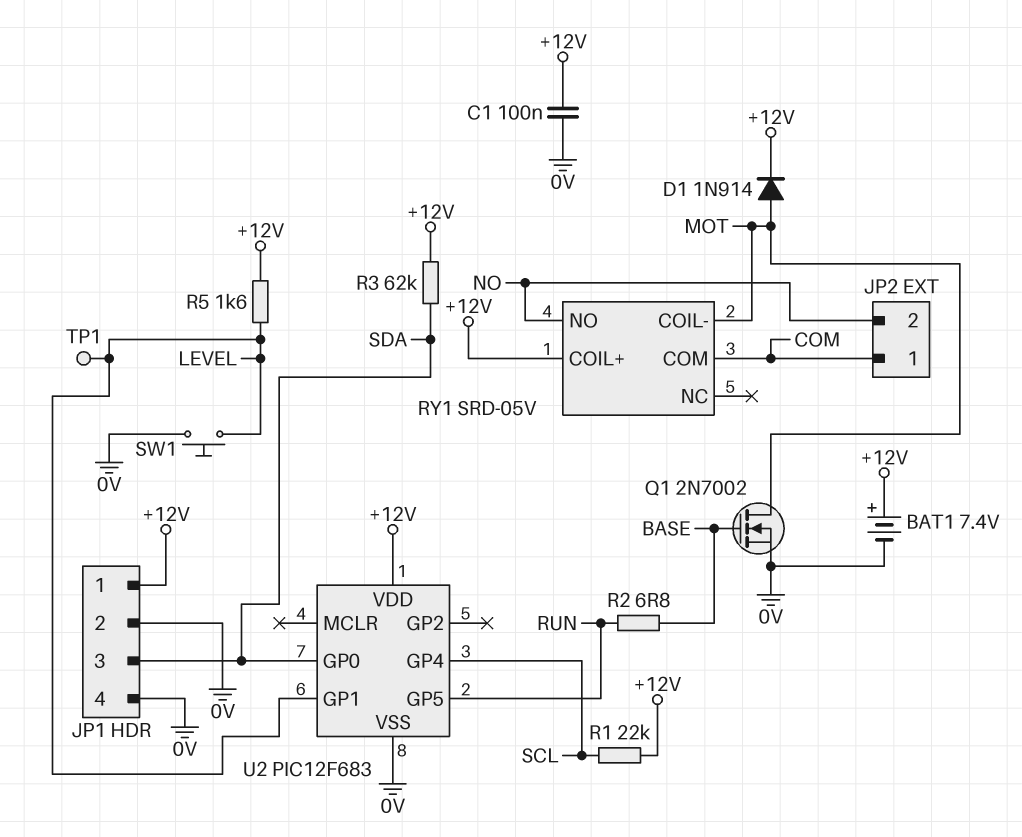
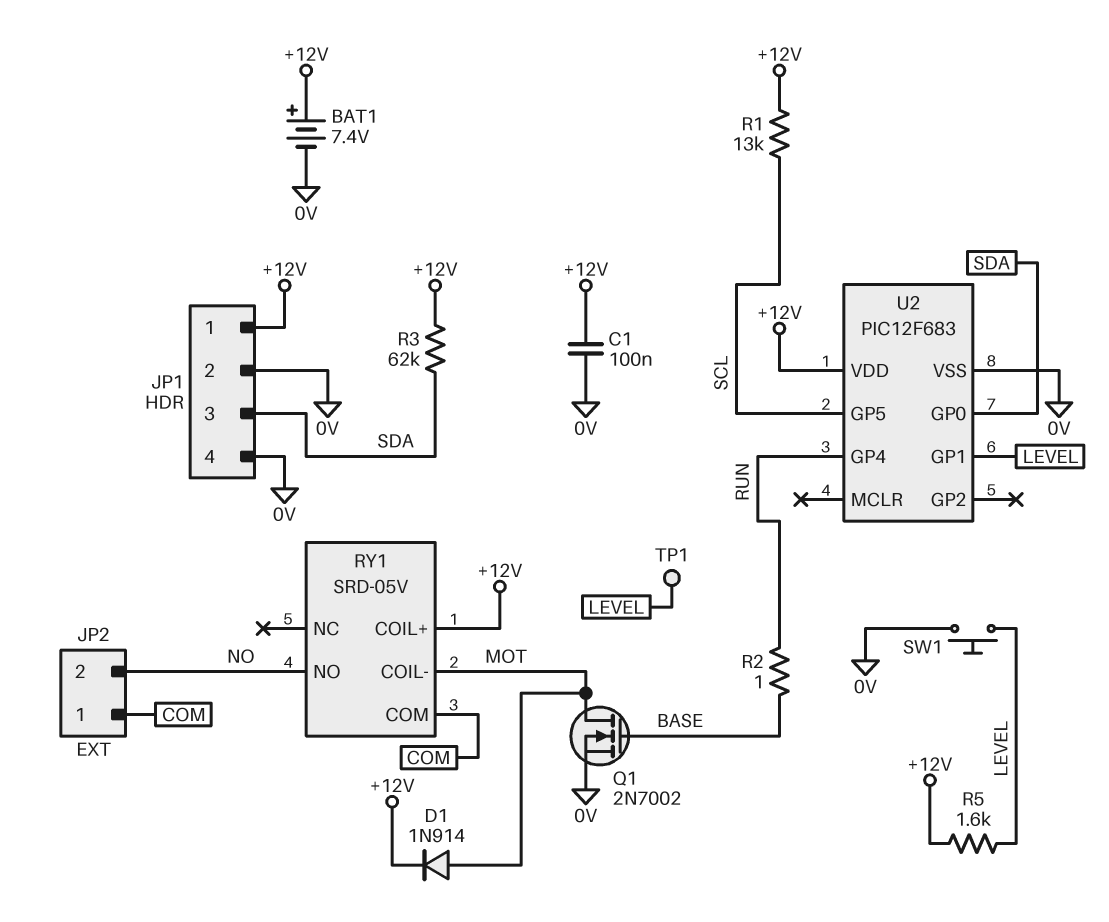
R1: 22k (+12V, SCL) -> 13k (+12V, SCL)
R2: 6.8 (BASE, RUN) -> 1 (BASE, RUN)
U2 pin GP4: SCL -> RUN
U2 pin GP5: RUN -> SCL

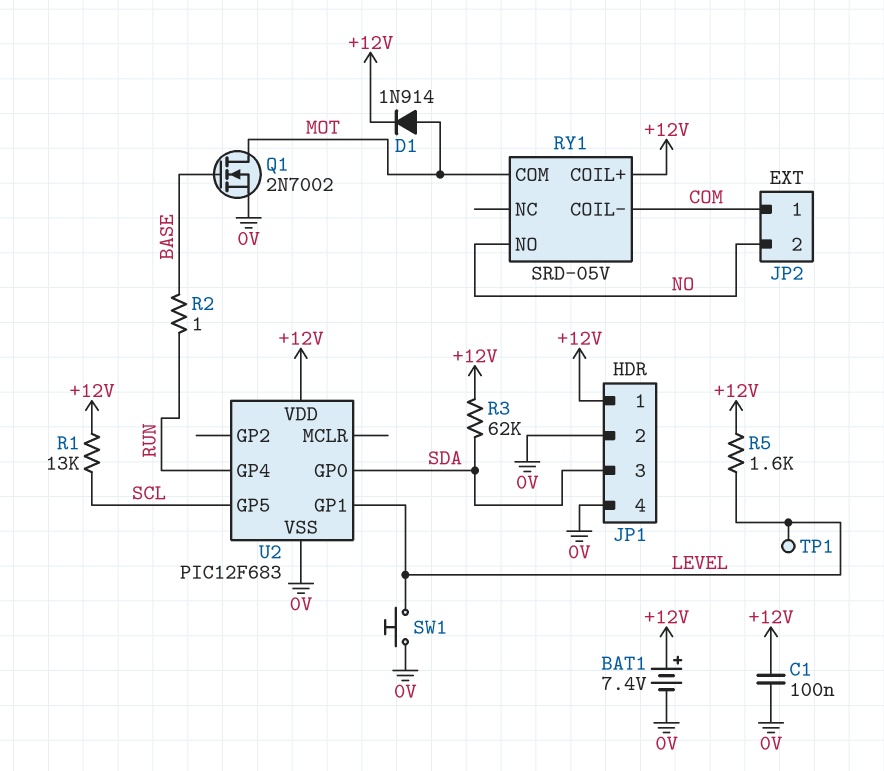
RY1 pin COIL-: MOT -> COM
RY1 pin COM: COM -> MOT

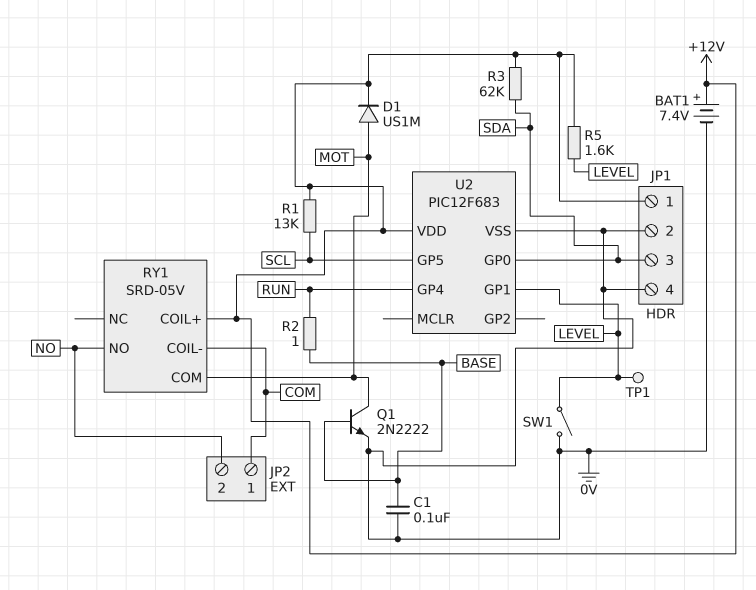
C1: 100nF (+12V, 0V) -> 100nF (0V, BASE)
D1: diode 1N914 (A MOT, K +12V) -> diode US1M (A MOT, K +12V)
Q1: NMOS 2N7002 (G BASE, D MOT, S 0V) -> NPN 2N2222 (B BASE, C MOT, E 0V)
SW1: button (0V, LEVEL) -> switch (0V, LEVEL)

